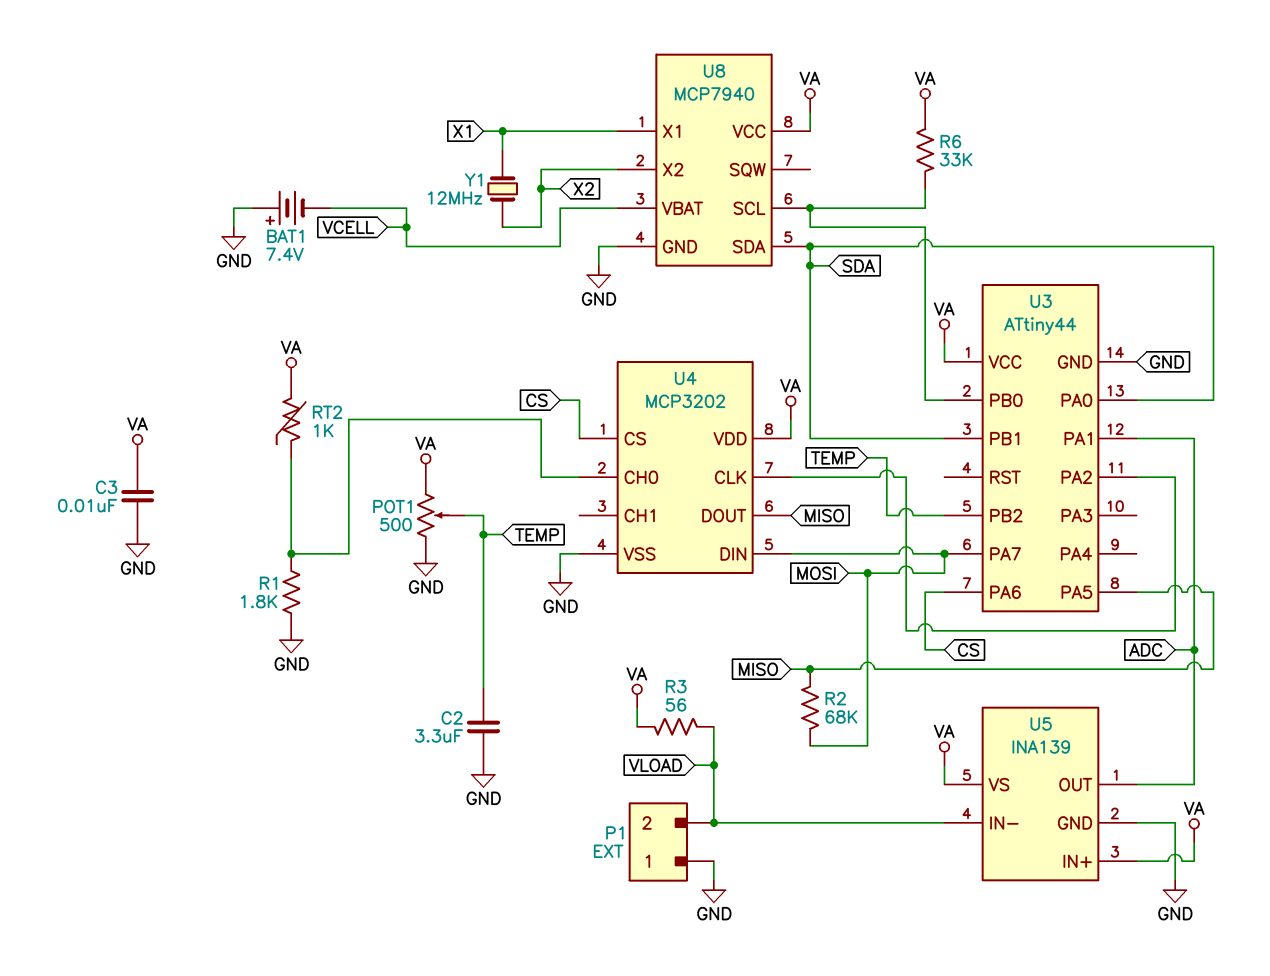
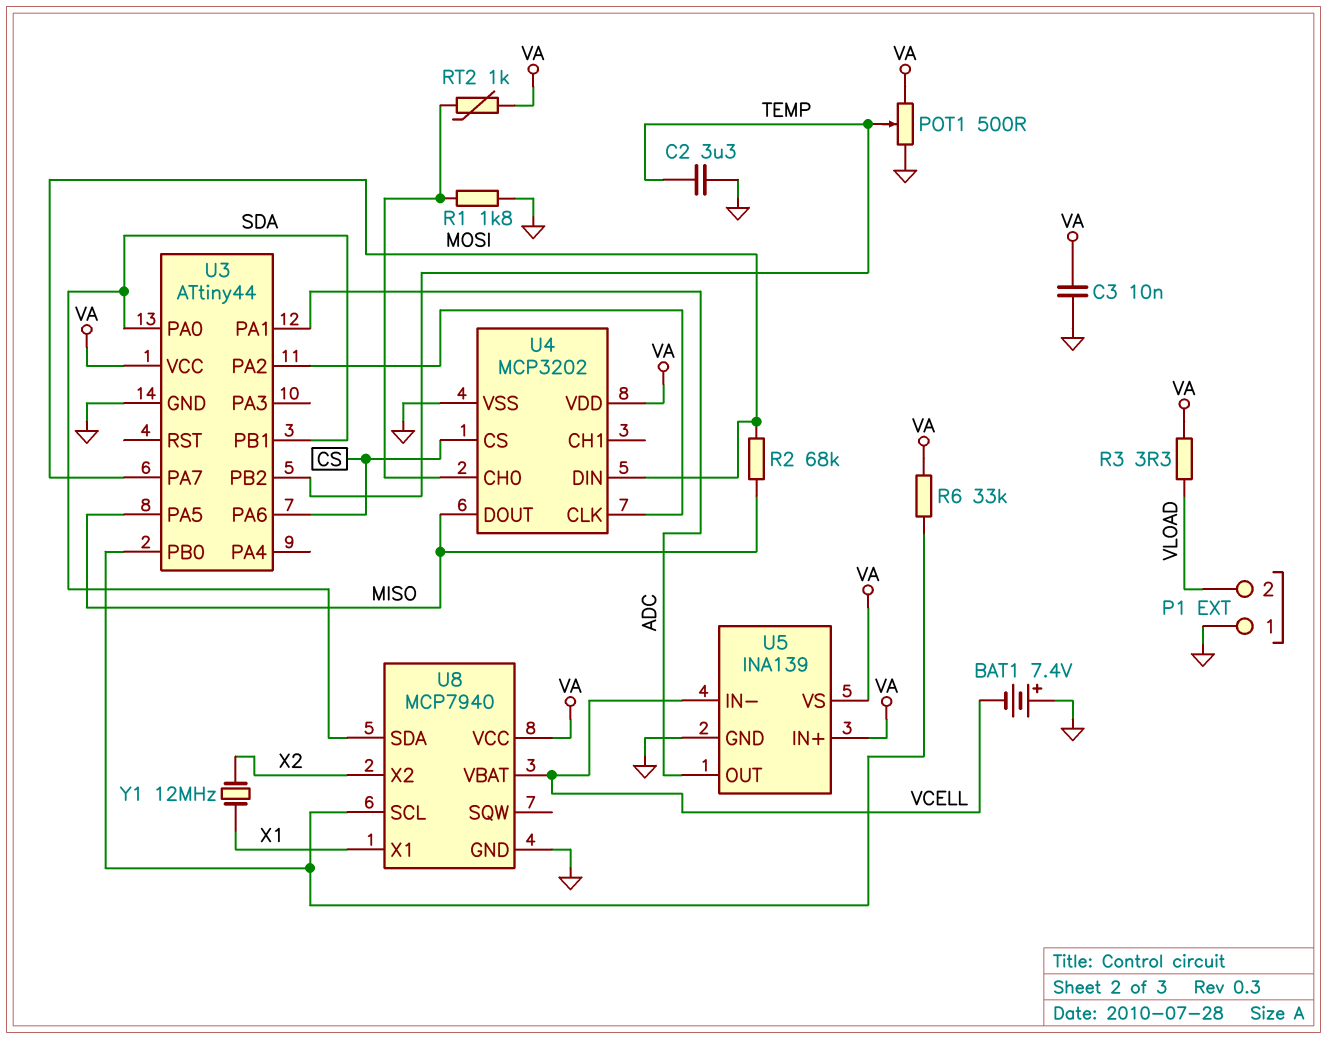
R3: 56 (VA, VLOAD) -> 3.3 (VA, VLOAD)
U5 pin IN-: VLOAD -> VCELL

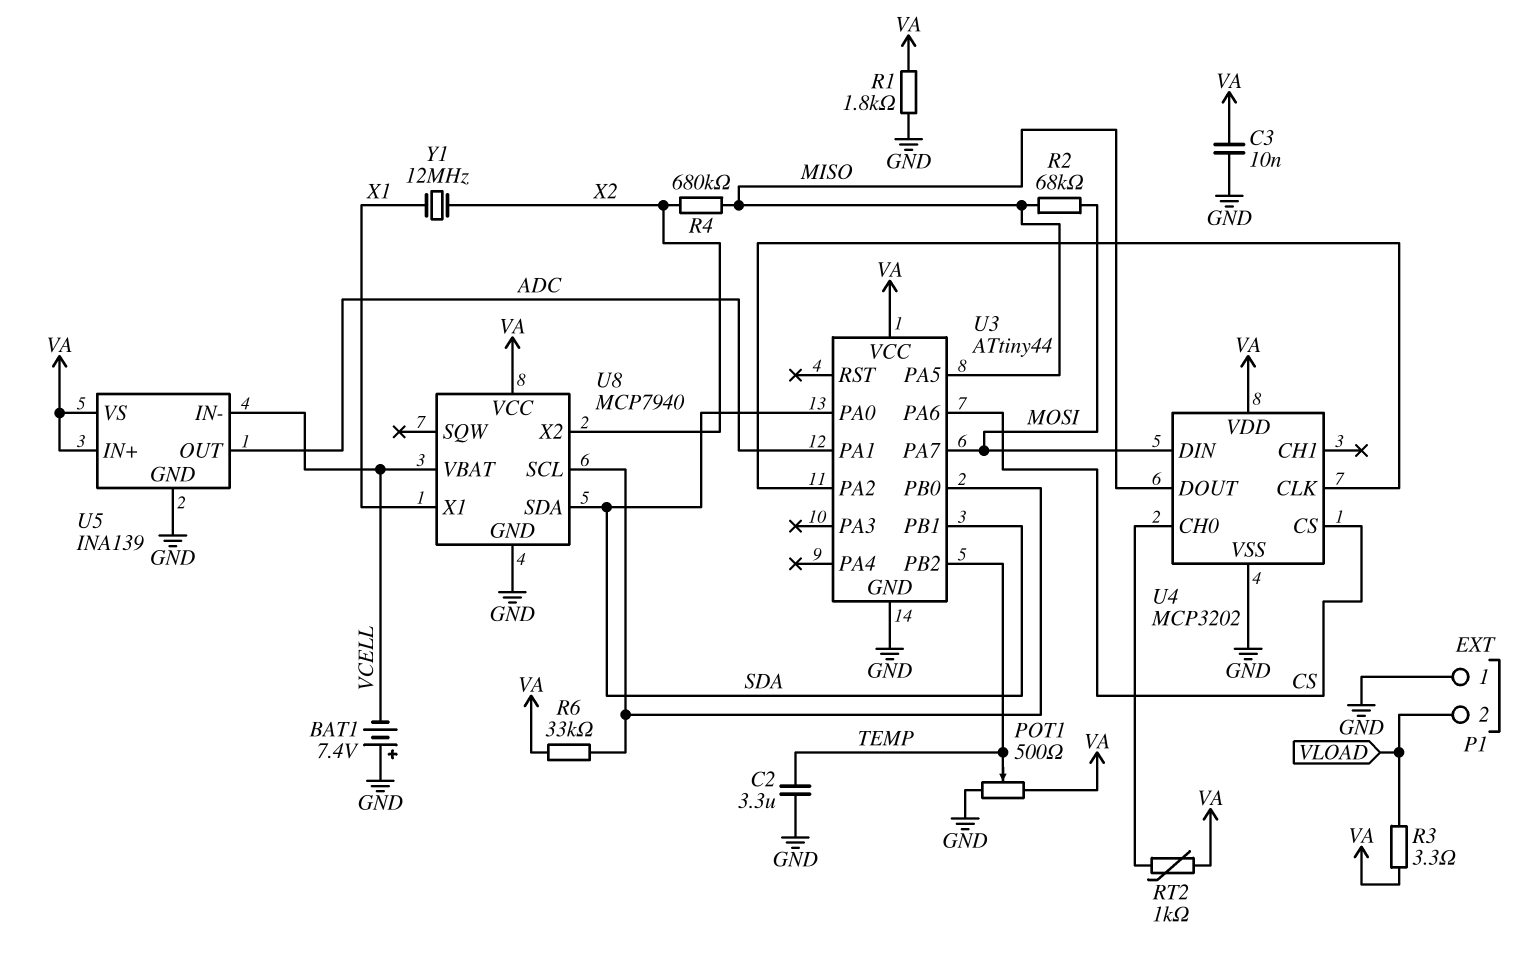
R1: 1.8k (GND, U4/CH0) -> 1.8k (GND, VA)
R4: none -> 680k (MISO, X2)

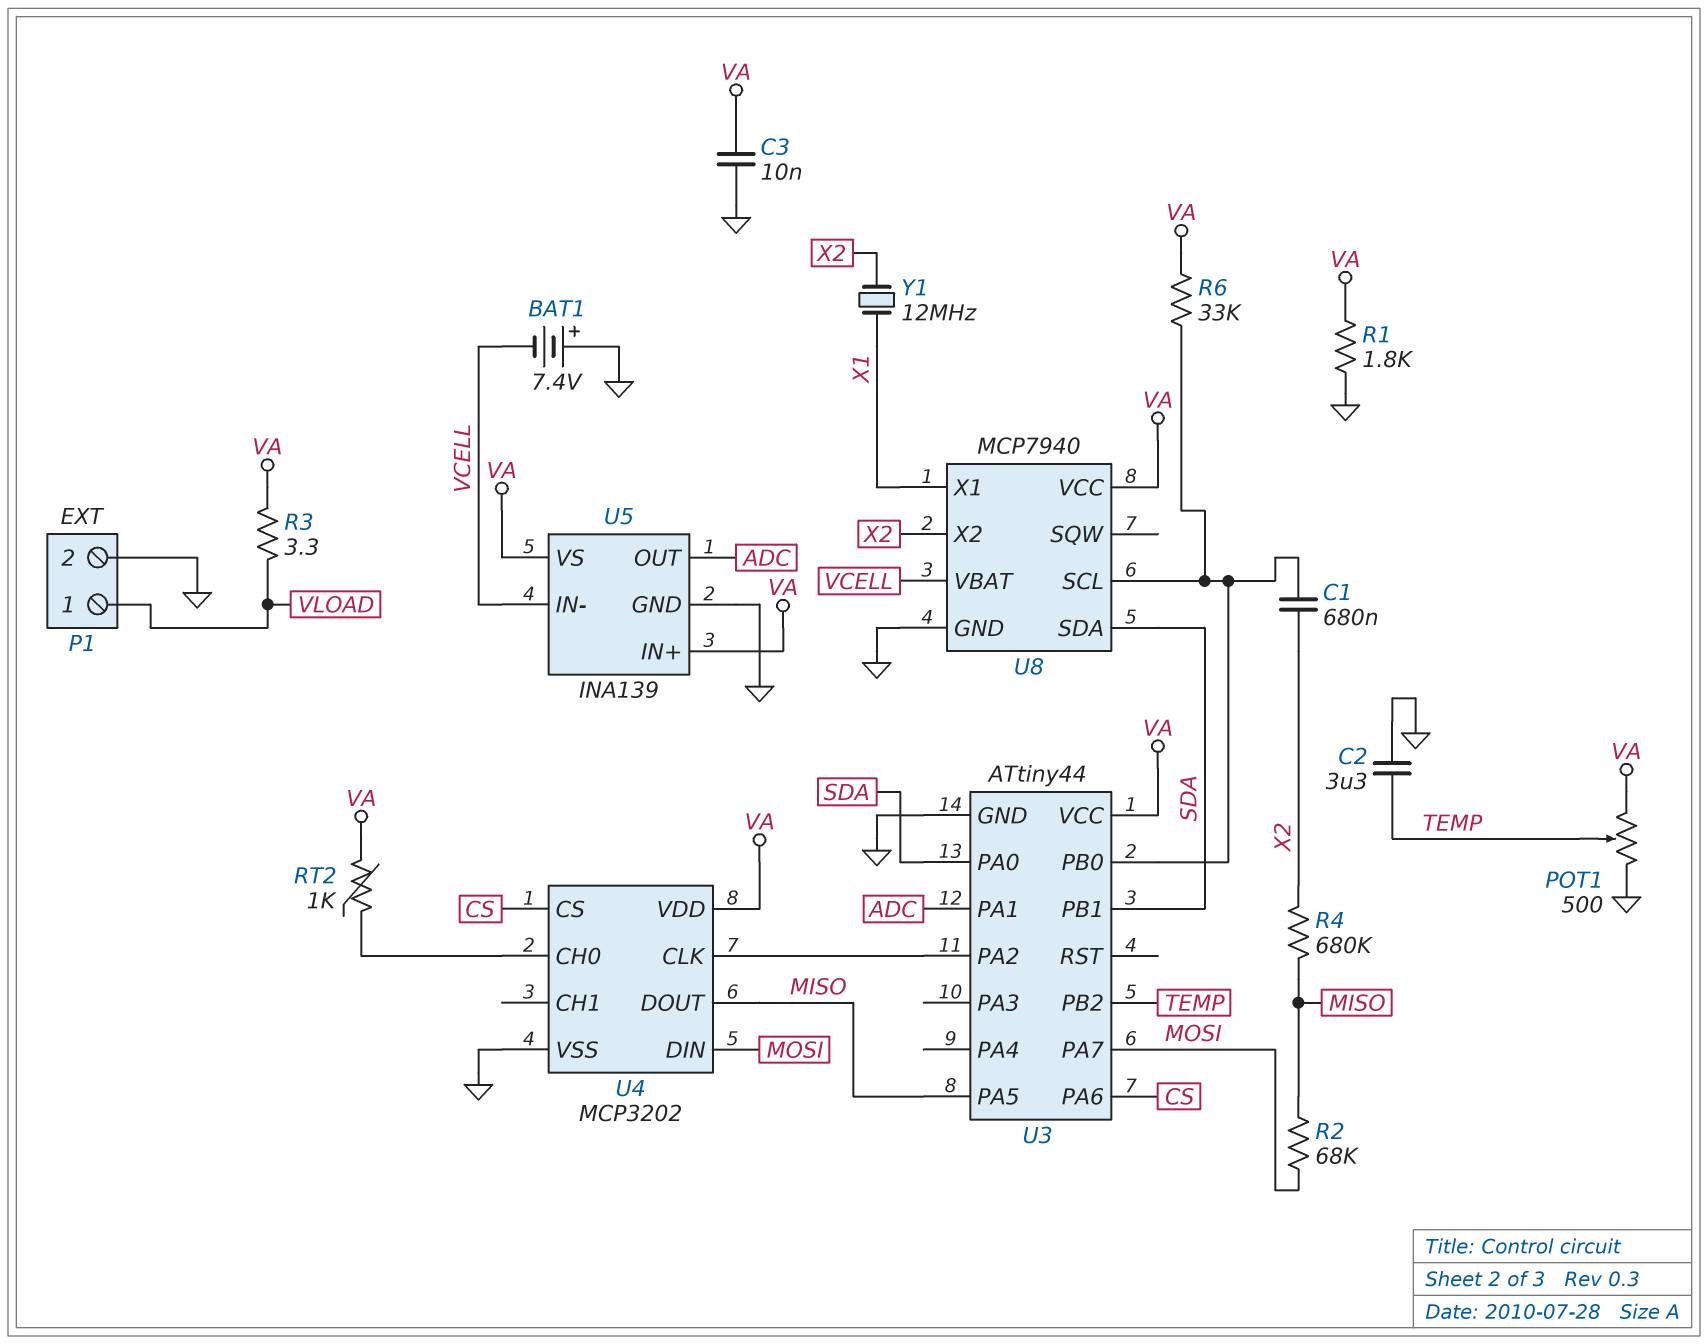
C1: none -> 680nF (U3/PB0, X2)
P1 pin 1: GND -> VLOAD
P1 pin 2: VLOAD -> GND

